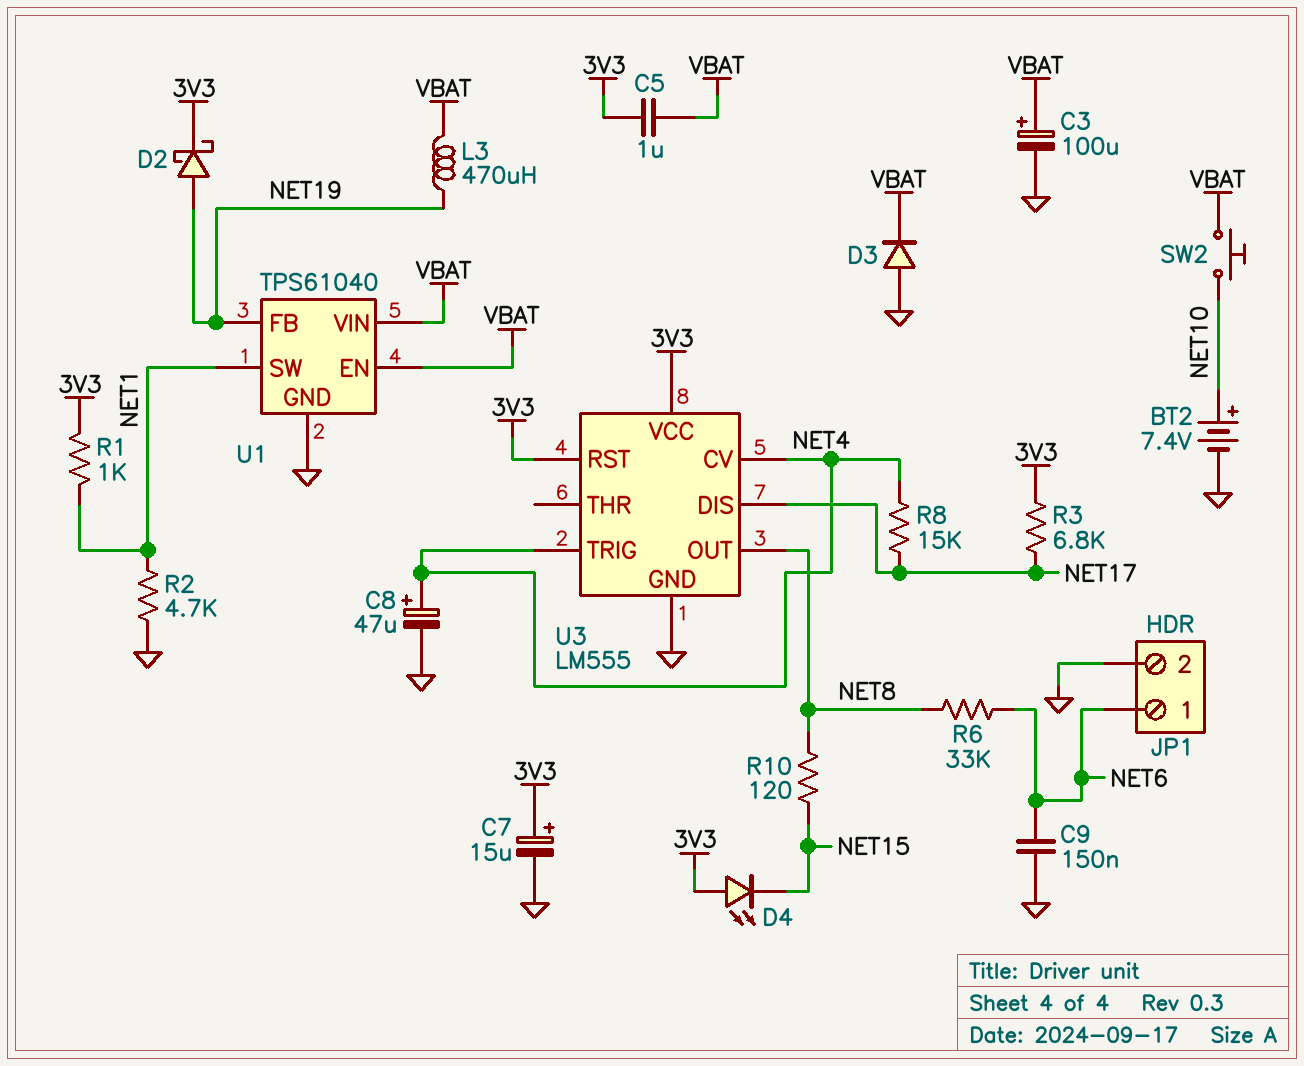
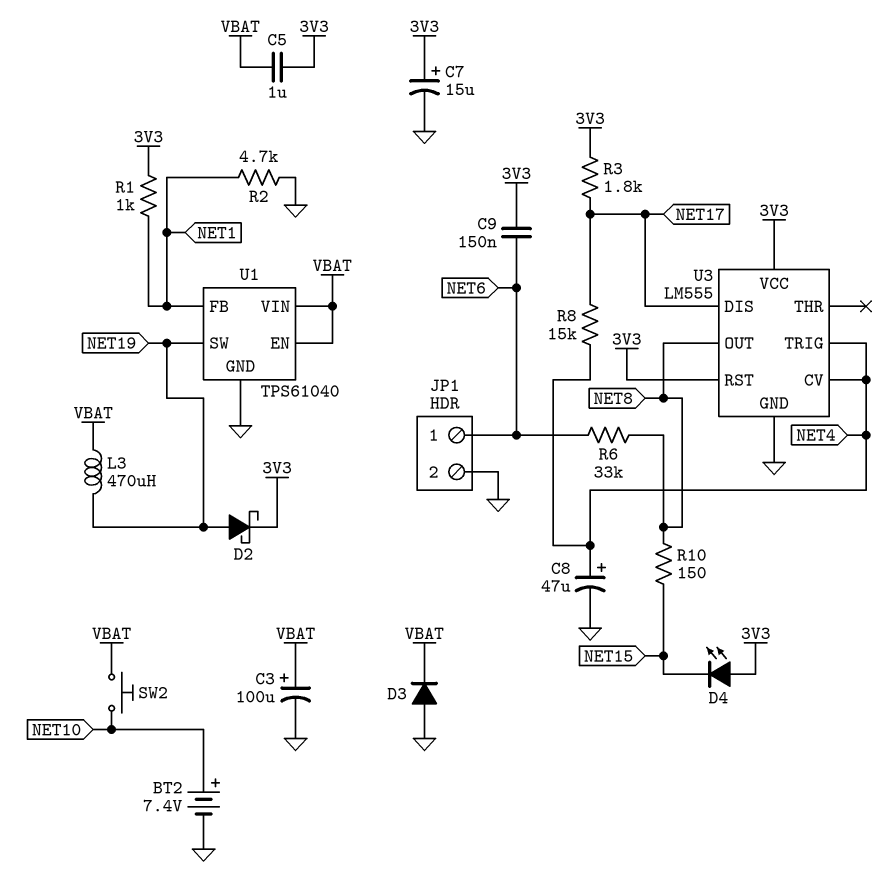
C9: 150nF (GND, NET6) -> 150nF (3V3, NET6)
R3: 6.8k (3V3, NET17) -> 1.8k (3V3, NET17)
R10: 120 (NET8, NET15) -> 150 (NET8, NET15)
U1 pin FB: NET19 -> NET1
U1 pin SW: NET1 -> NET19

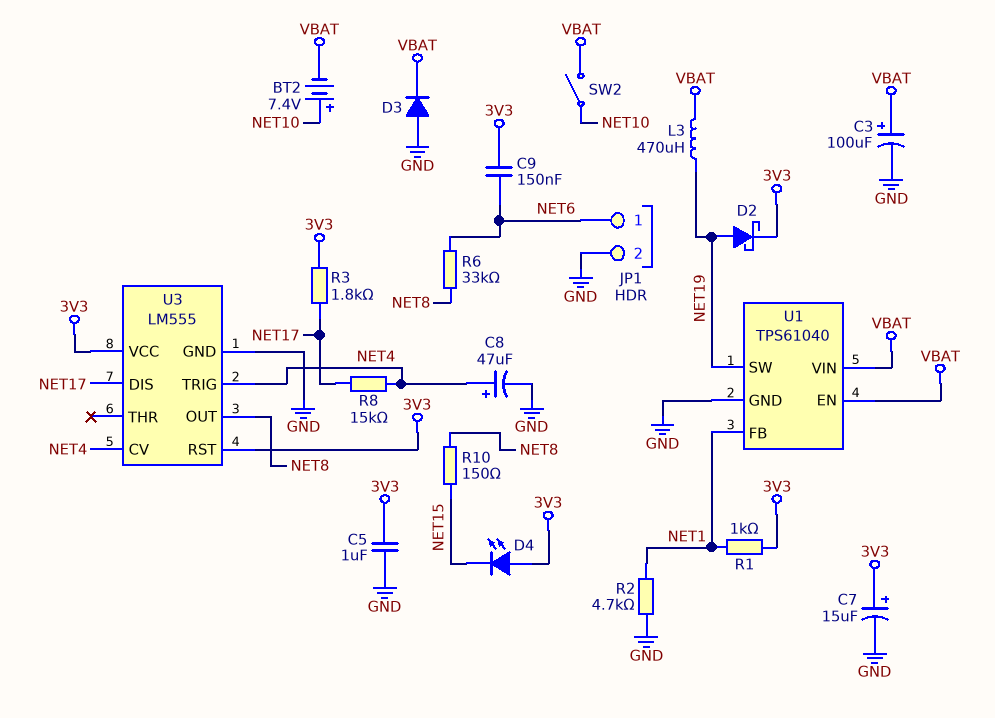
BT2: 7.4V (plus NET10, minus GND) -> 7.4V (plus NET10, minus VBAT)
C5: 1uF (3V3, VBAT) -> 1uF (3V3, GND)
SW2: button (NET10, VBAT) -> switch (NET10, VBAT)

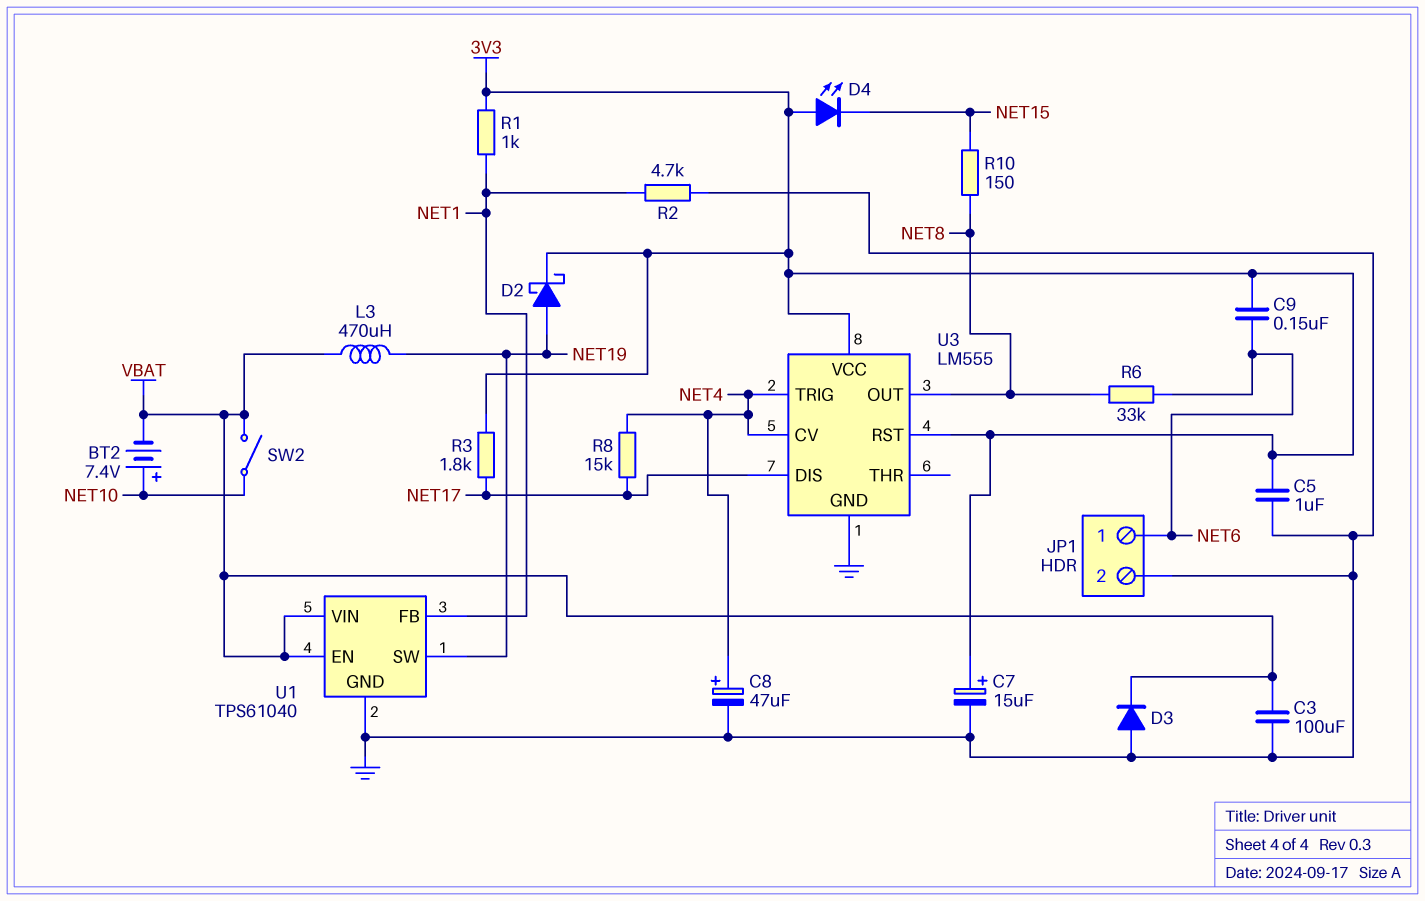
C3: 100uF (plus VBAT, minus GND) -> 100uF (GND, VBAT)

